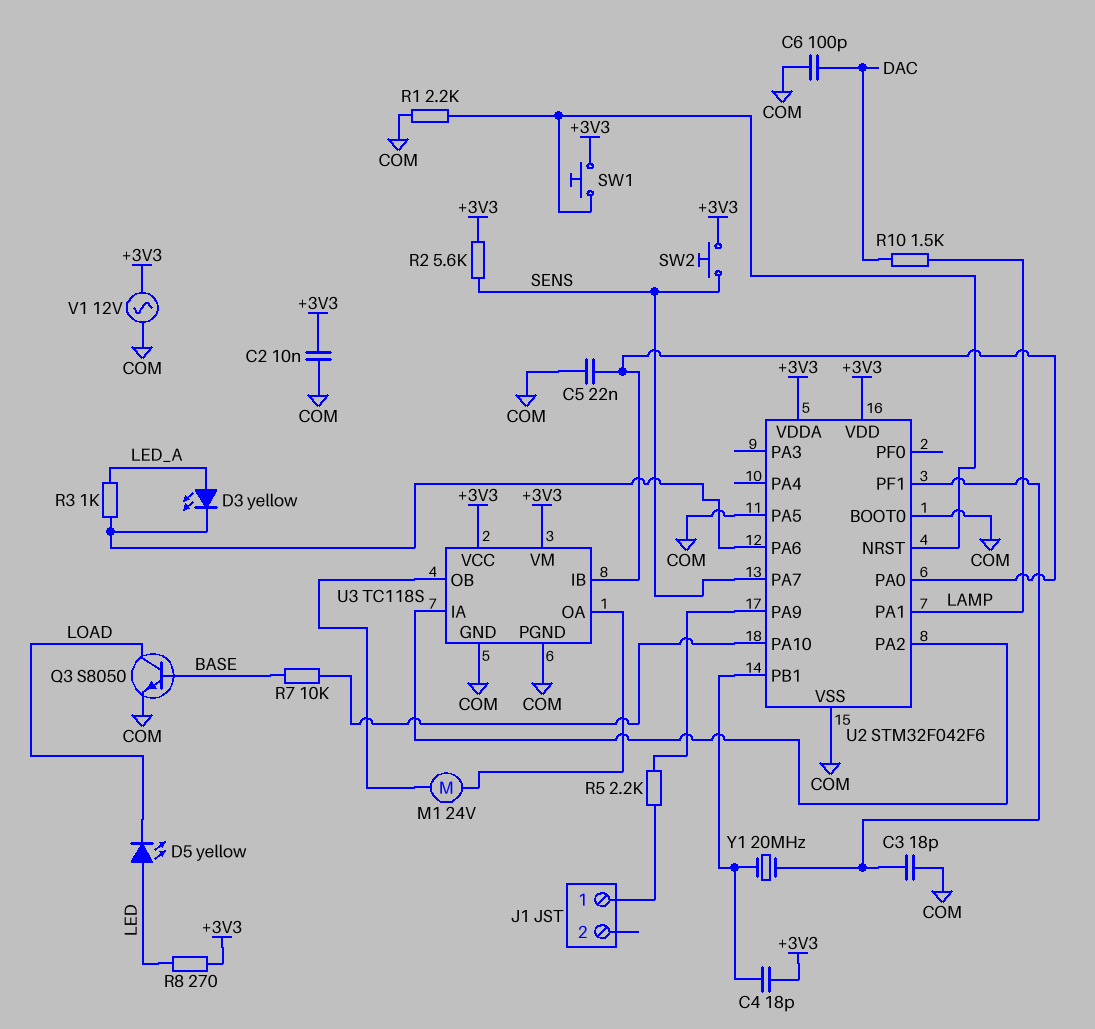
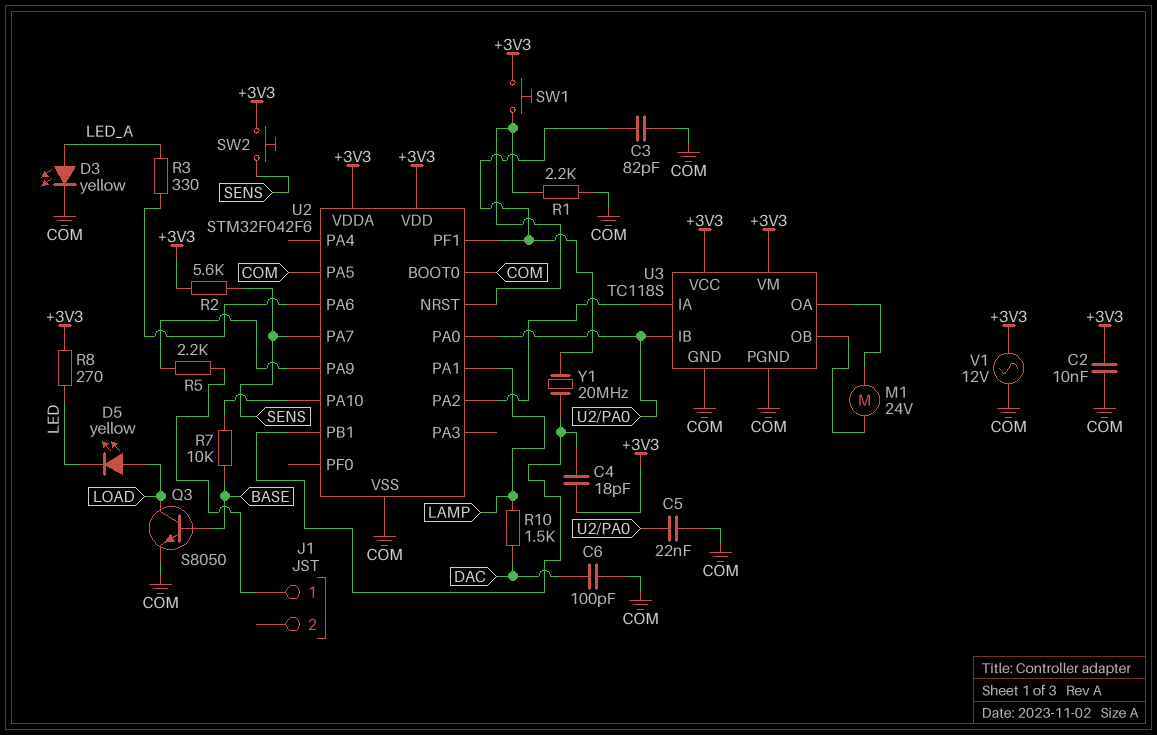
C3: 18pF (COM, U2/PF1) -> 82pF (COM, U2/PF1)
D3: LED yellow (A LED_A, K U2/PA6) -> LED yellow (A LED_A, K COM)
D5: LED yellow (A LED, K LOAD) -> LED yellow (A LOAD, K LED)
R3: 1k (LED_A, U2/PA6) -> 330 (LED_A, U2/PA6)

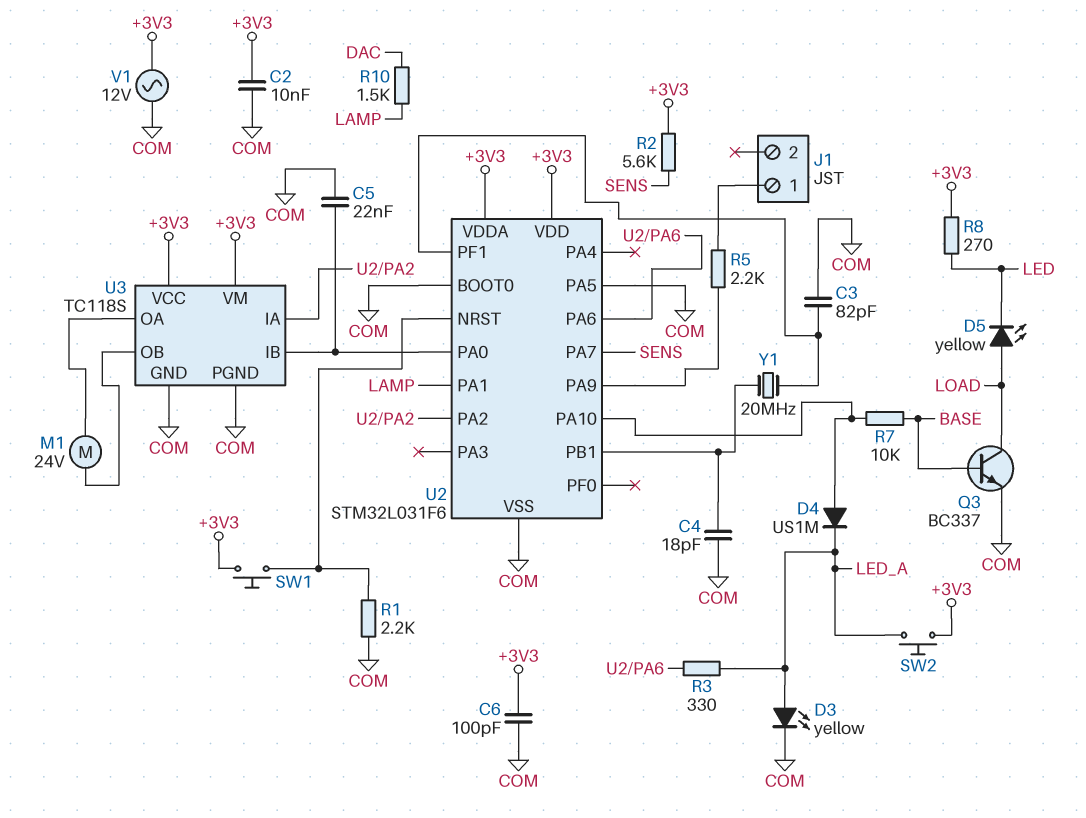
C4: 18pF (+3V3, U2/PB1) -> 18pF (COM, U2/PB1)
C6: 100pF (COM, DAC) -> 100pF (+3V3, COM)
D4: none -> diode US1M (A U2/PA10, K LED_A)
Q3: NPN S8050 (B BASE, C LOAD, E COM) -> NPN BC337 (B BASE, C LOAD, E COM)
SW2: button (+3V3, SENS) -> button (+3V3, LED_A)
U2: STM32F042F6 -> STM32L031F6

